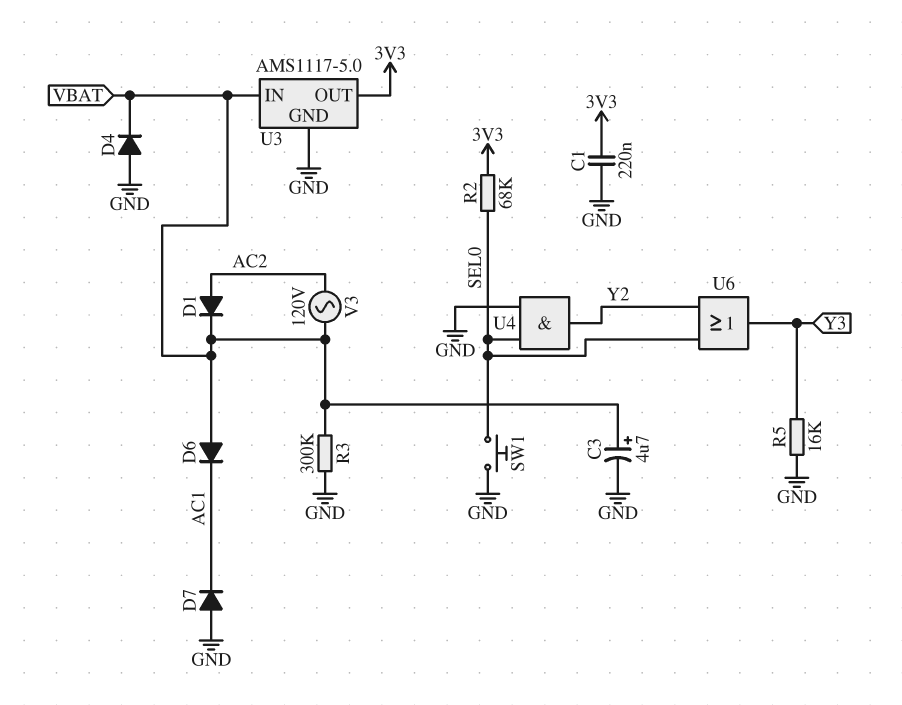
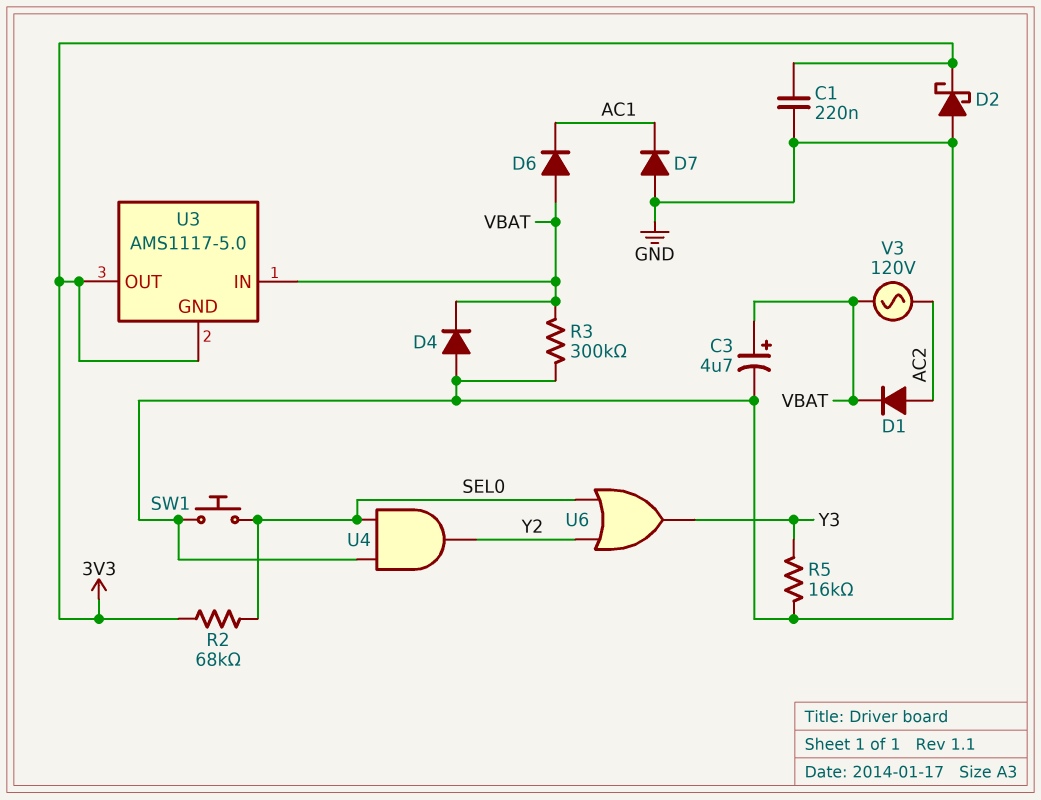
D2: none -> schottky (A GND, K 3V3)
U3 pin GND: GND -> 3V3

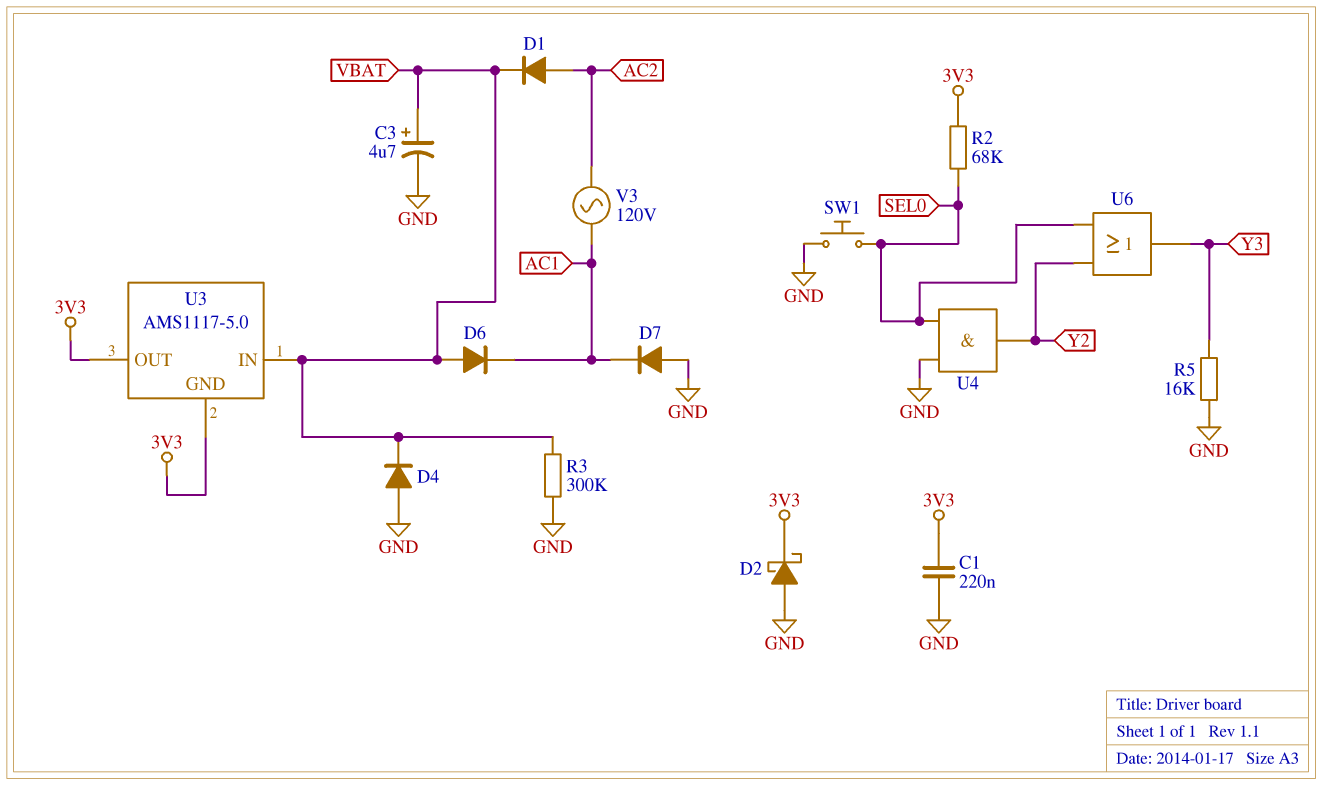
V3: AC 120V (AC2, VBAT) -> AC 120V (AC1, AC2)

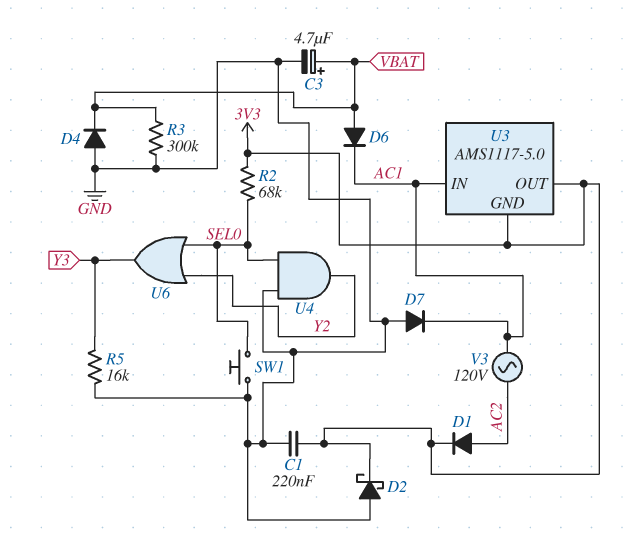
D1: diode (A AC2, K VBAT) -> diode (A AC2, K 3V3)
U3 pin IN: VBAT -> AC1

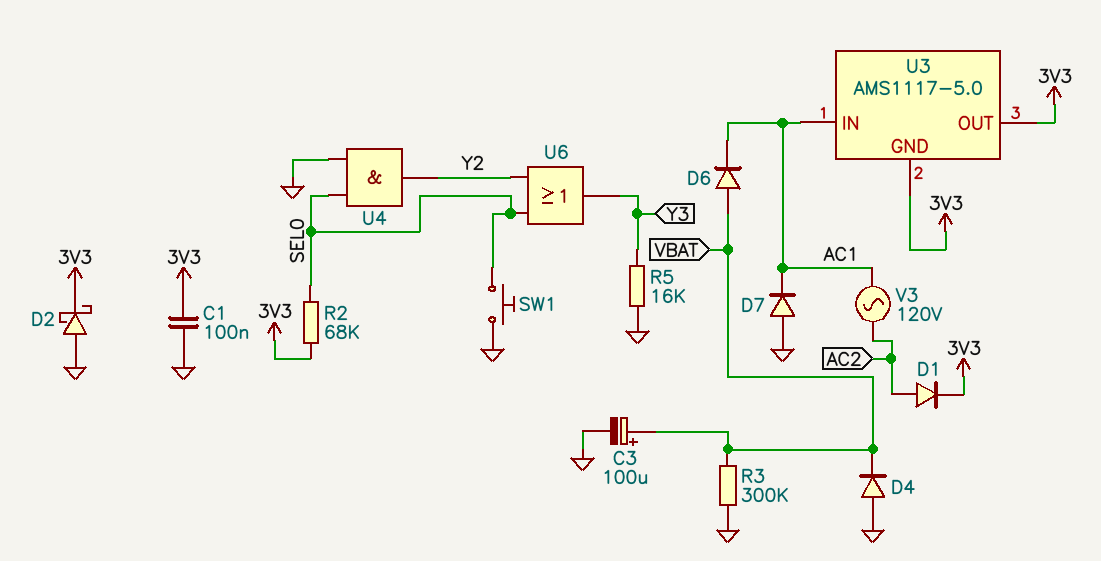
C1: 220nF (3V3, GND) -> 100nF (3V3, GND)
C3: 4.7uF (plus VBAT, minus GND) -> 100uF (plus VBAT, minus GND)

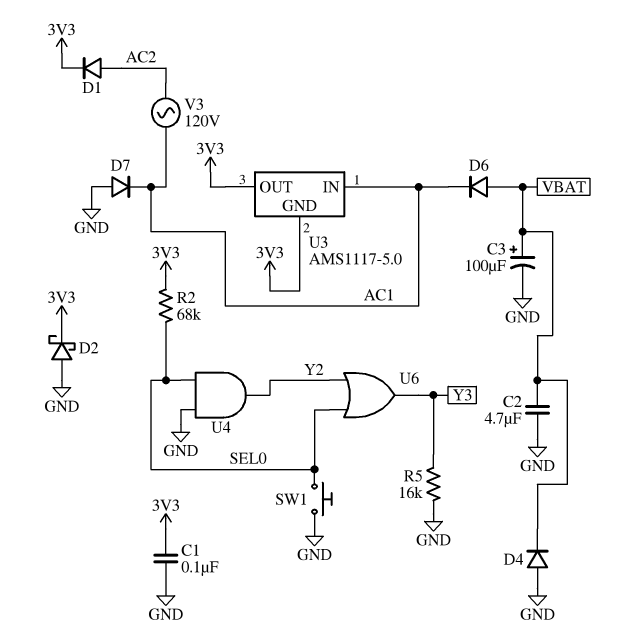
C2: none -> 4.7uF (GND, VBAT)
R3: 300k (GND, VBAT) -> none

